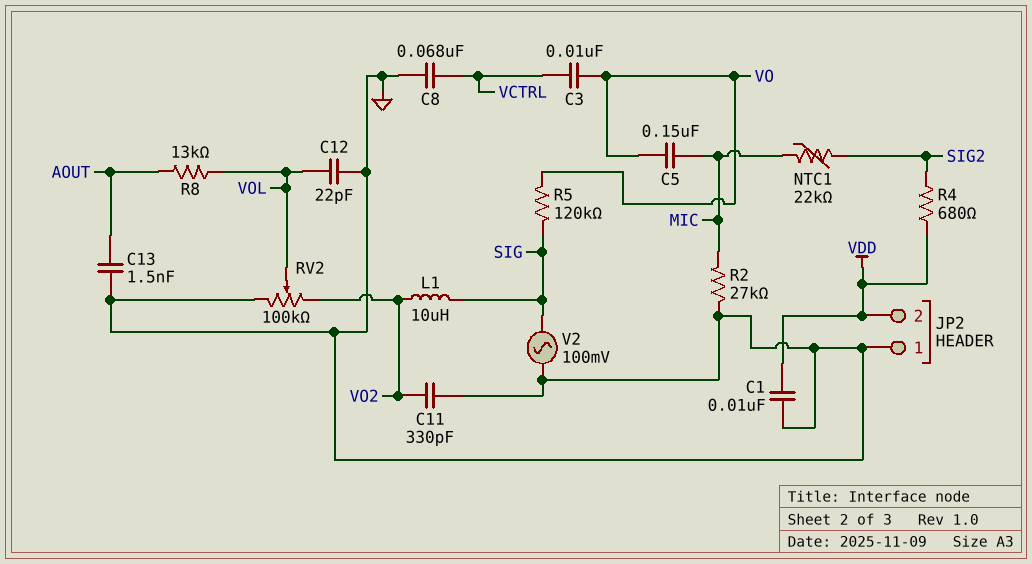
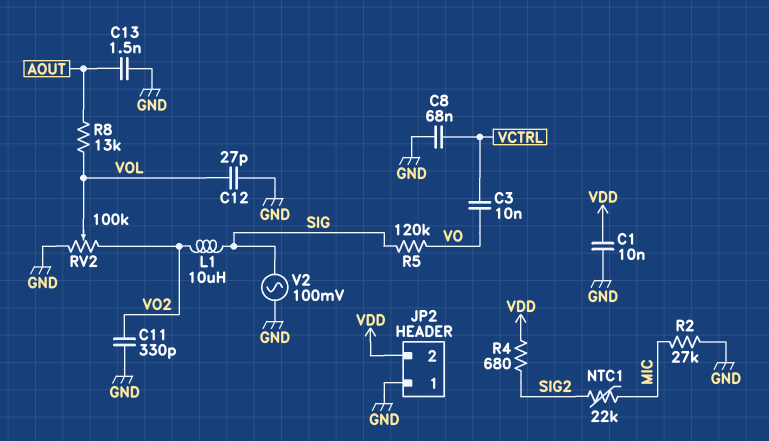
C5: 150nF (MIC, VO) -> none
C12: 22pF (GND, VOL) -> 27pF (GND, VOL)

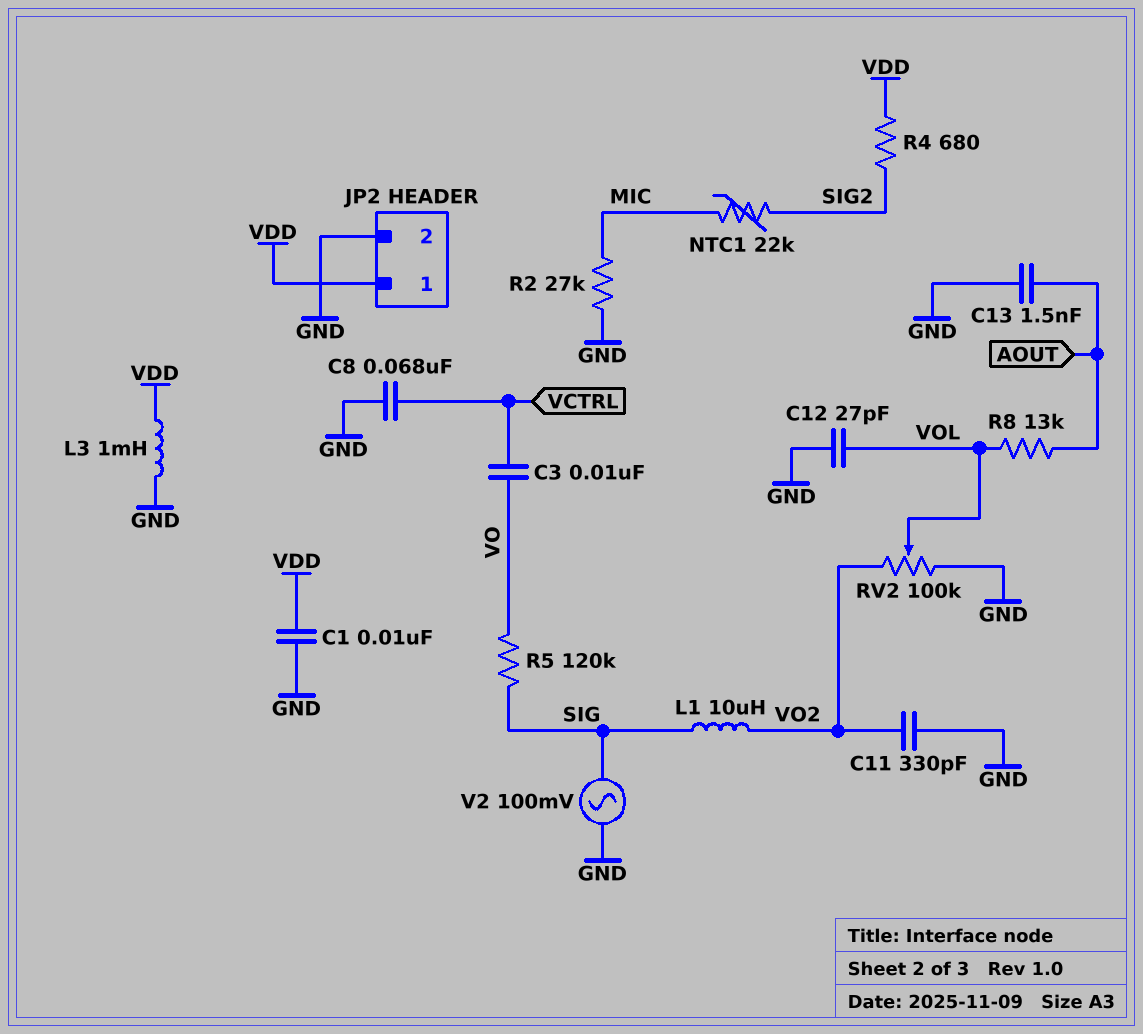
JP2 pin 1: GND -> VDD
JP2 pin 2: VDD -> GND
L3: none -> 1mH (GND, VDD)

